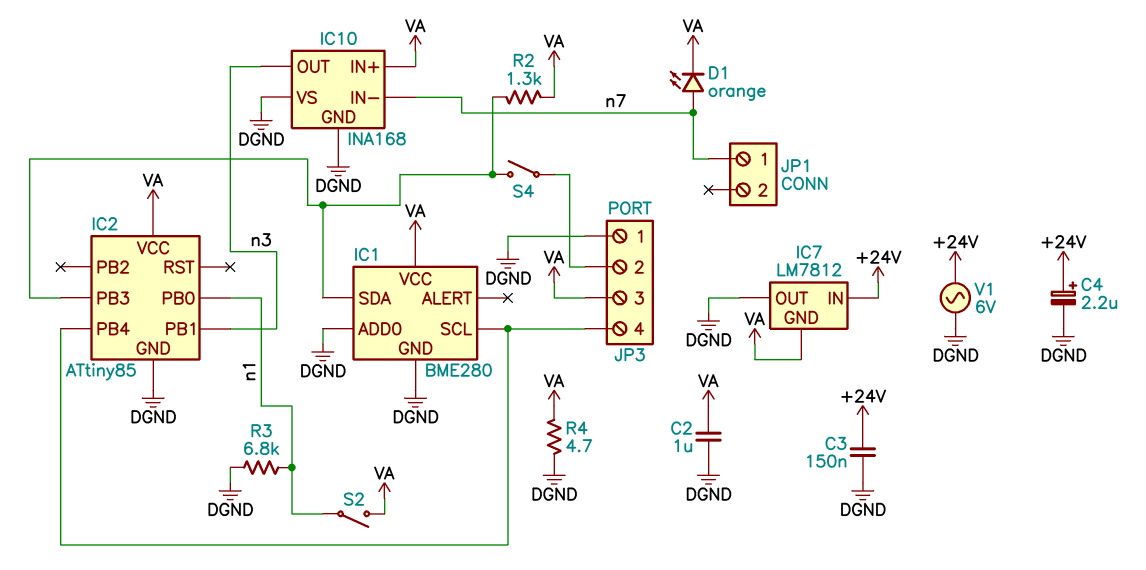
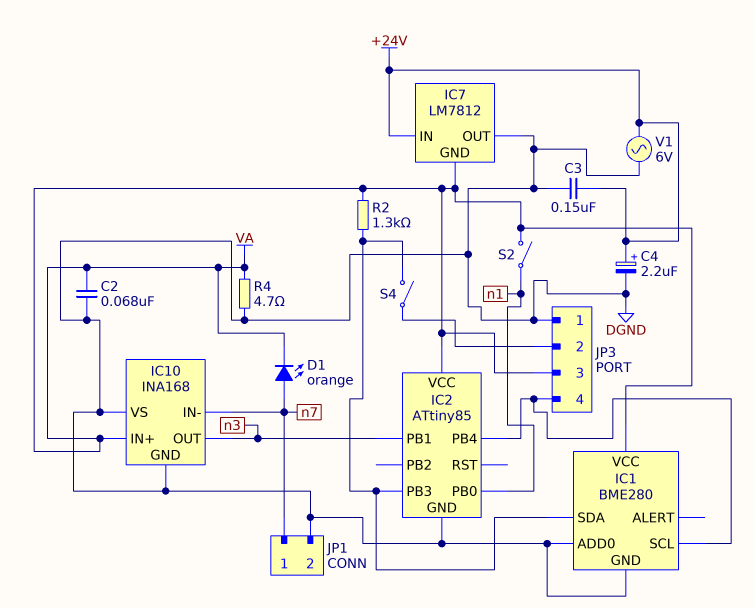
C2: 1uF (DGND, VA) -> 68nF (DGND, VA)
JP1 pin 2: none -> DGND
R3: 6.8k (DGND, n1) -> none

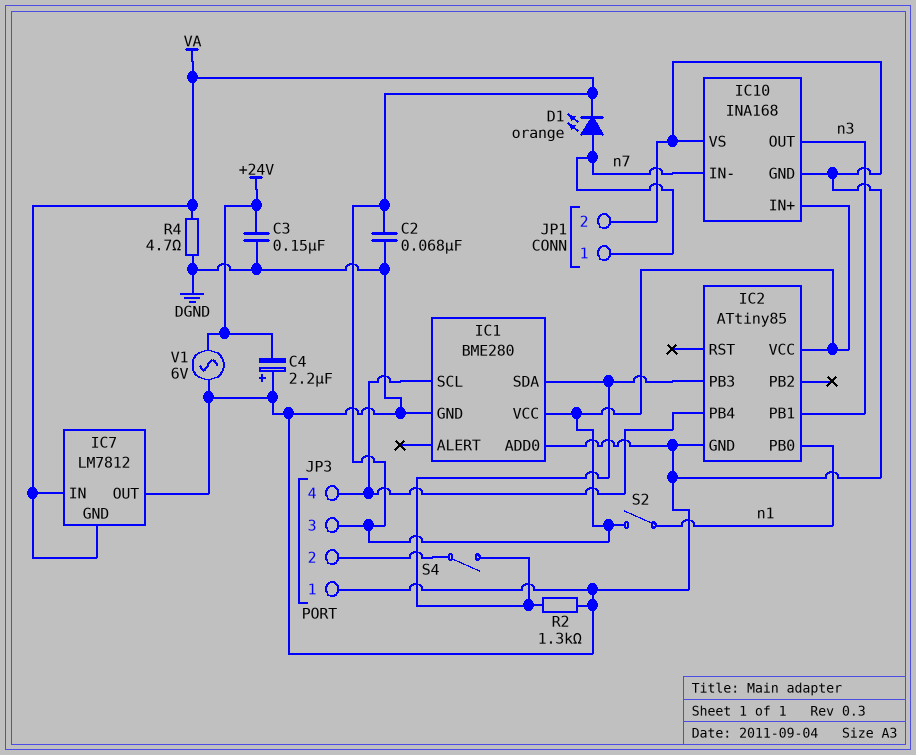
C4: 2.2uF (plus +24V, minus DGND) -> 2.2uF (plus DGND, minus +24V)
IC7 pin IN: +24V -> VA
R2: 1.3k (IC1/SDA, VA) -> 1.3k (DGND, IC1/SDA)

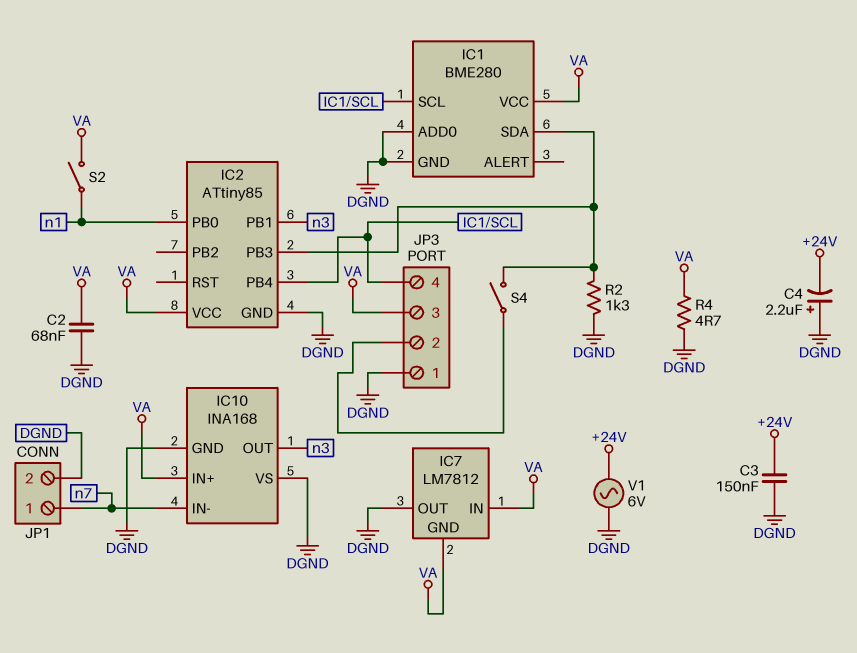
D1: LED orange (A n7, K VA) -> none

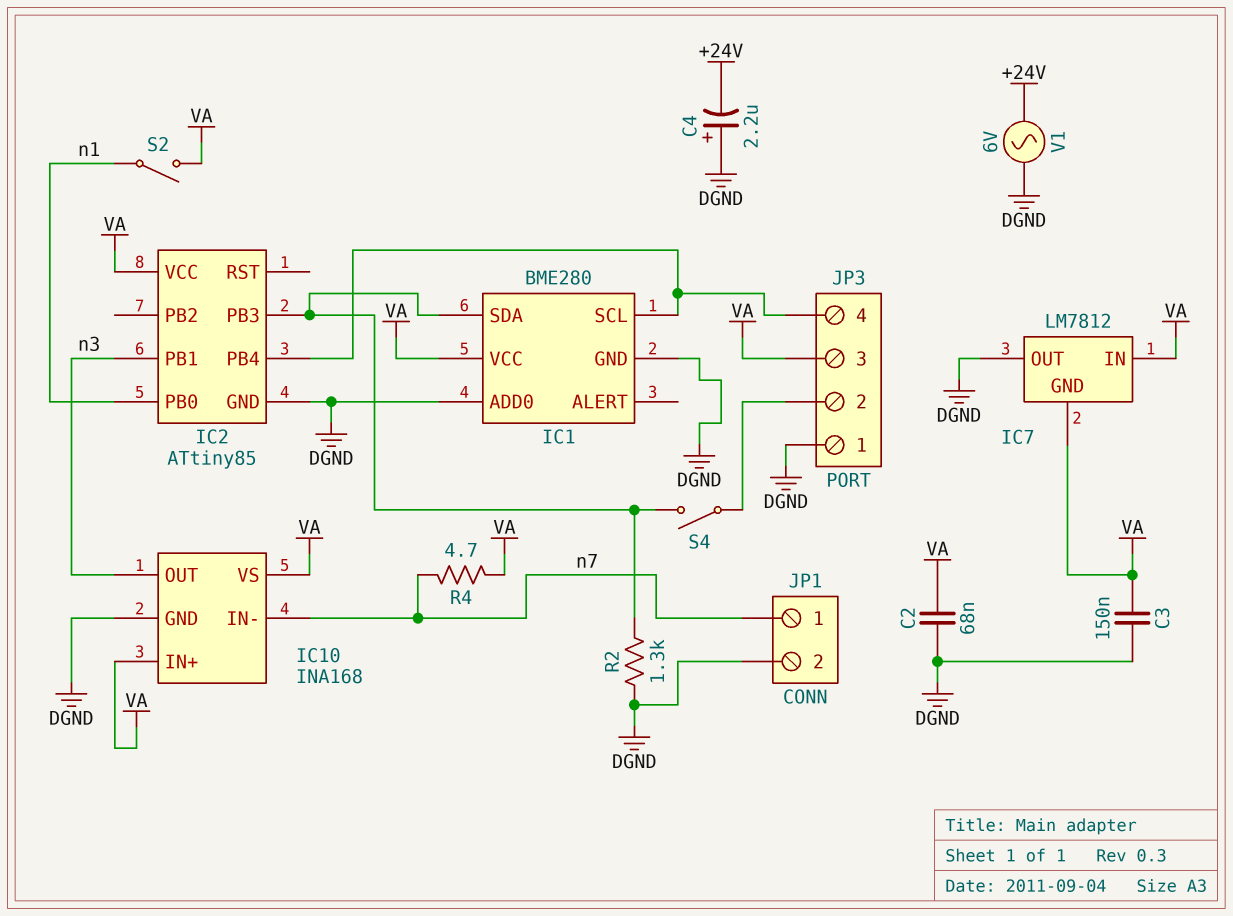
C3: 150nF (+24V, DGND) -> 150nF (DGND, VA)
IC10 pin VS: DGND -> VA
R4: 4.7 (DGND, VA) -> 4.7 (VA, n7)

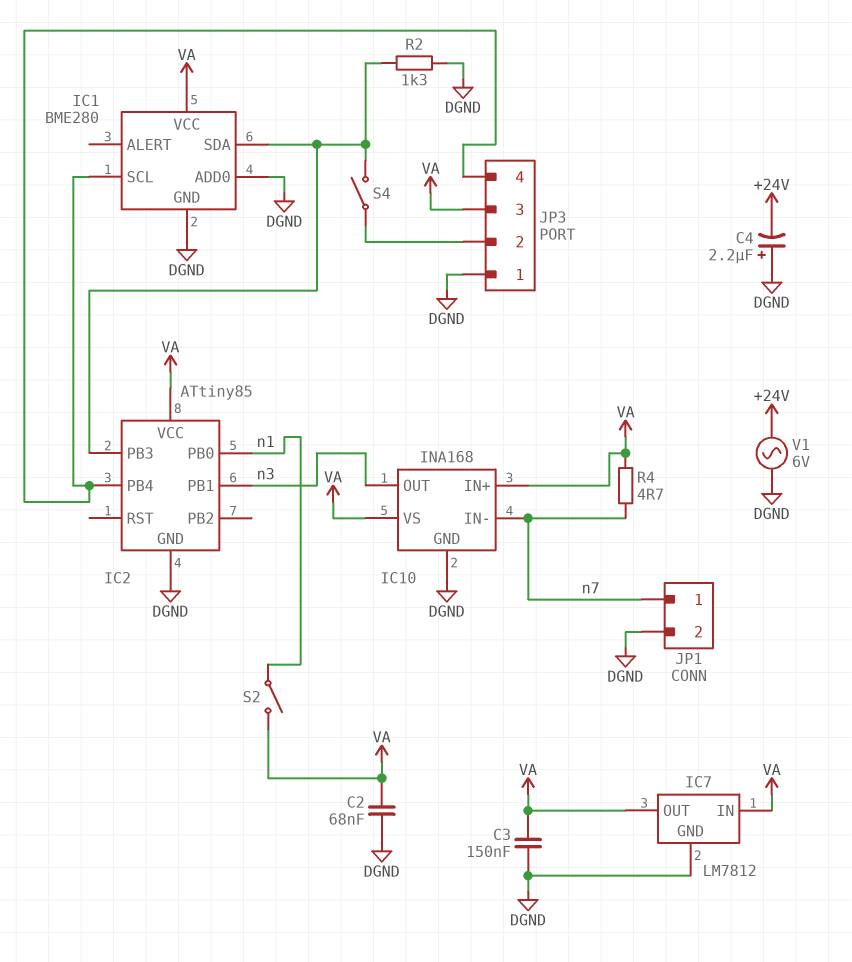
IC7 pin GND: VA -> DGND
IC7 pin OUT: DGND -> VA

